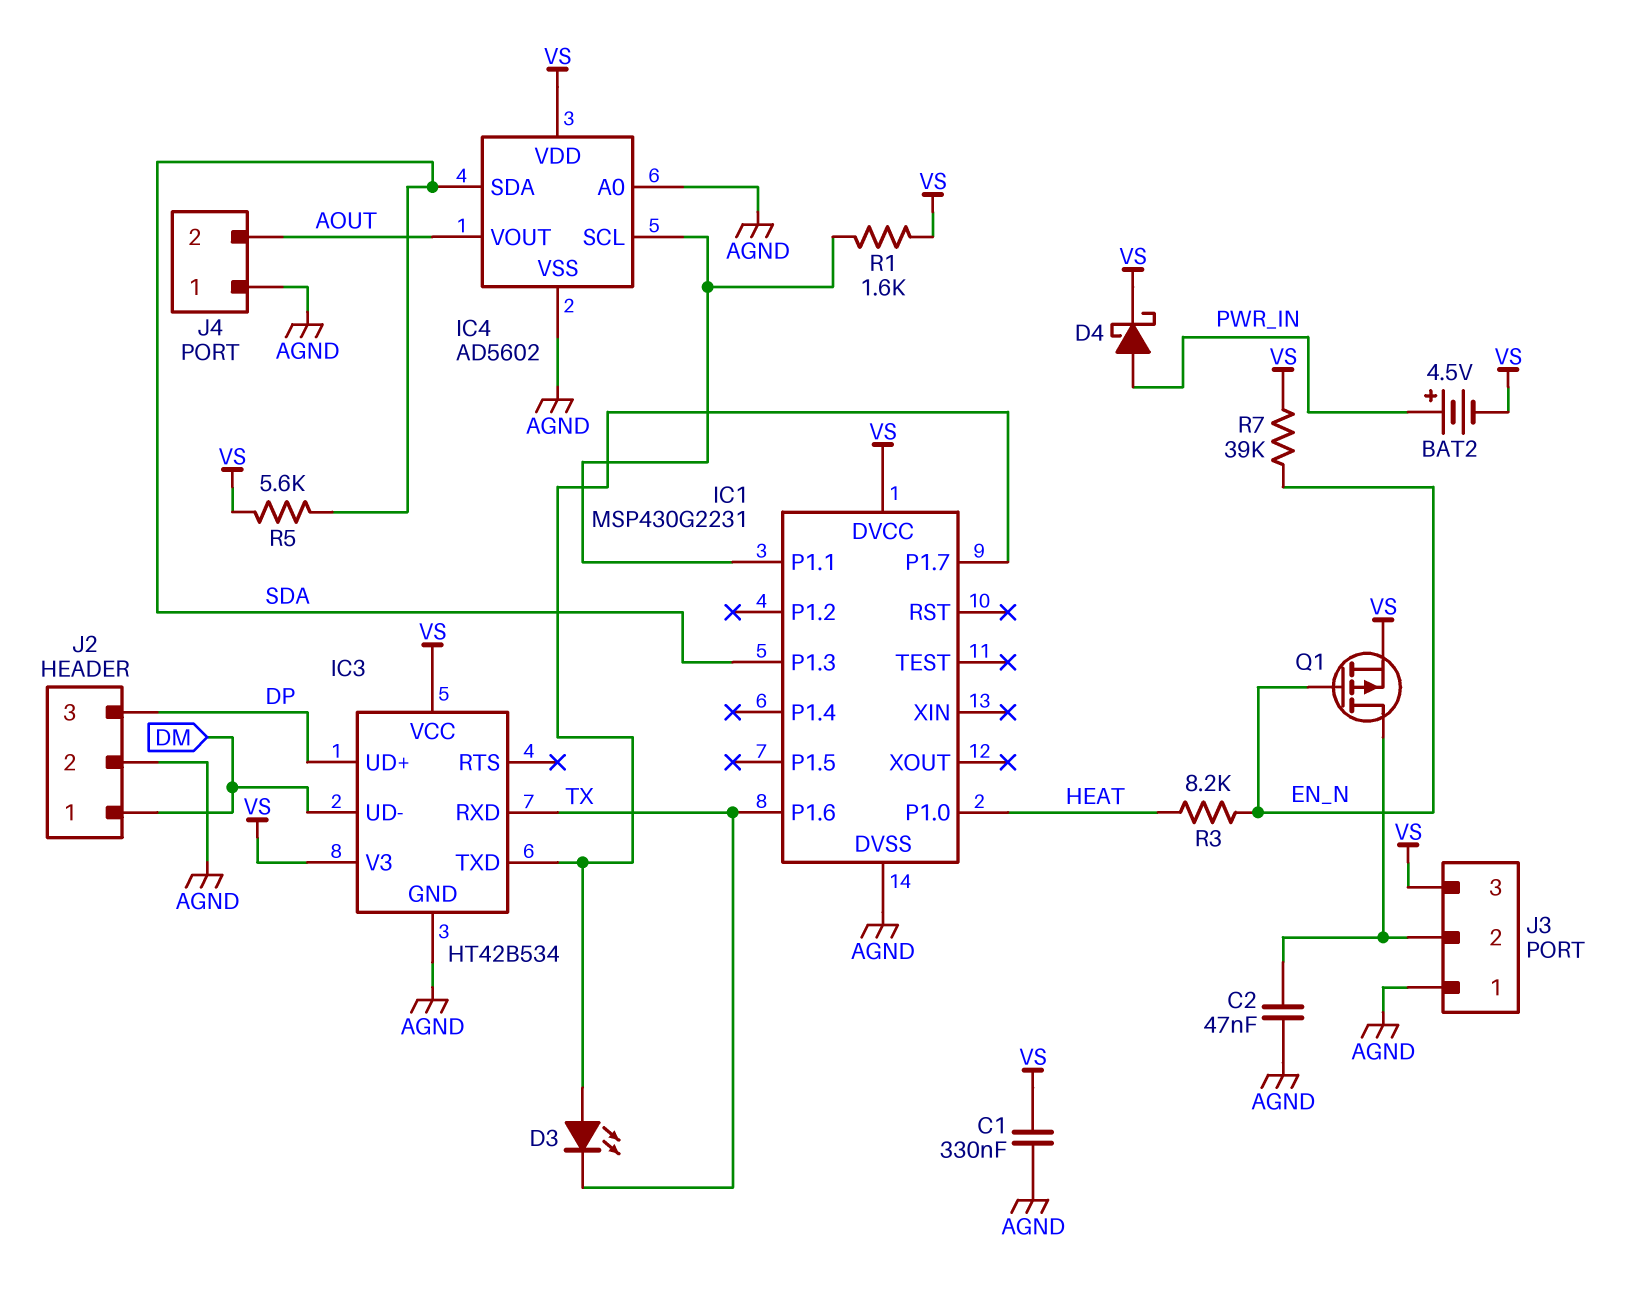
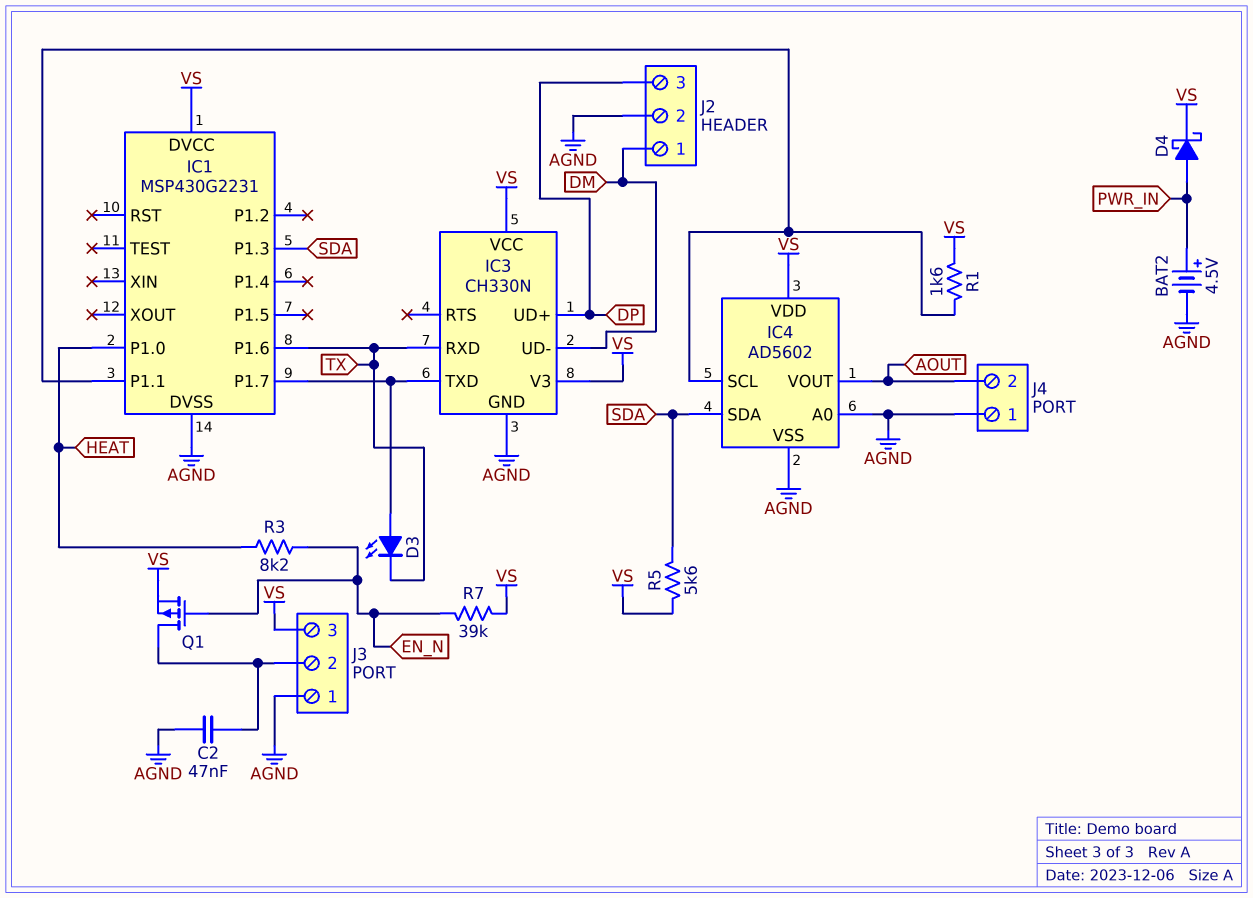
BAT2: 4.5V (plus PWR_IN, minus VS) -> 4.5V (plus PWR_IN, minus AGND)
C1: 330nF (AGND, VS) -> none
IC3: HT42B534 -> CH330N

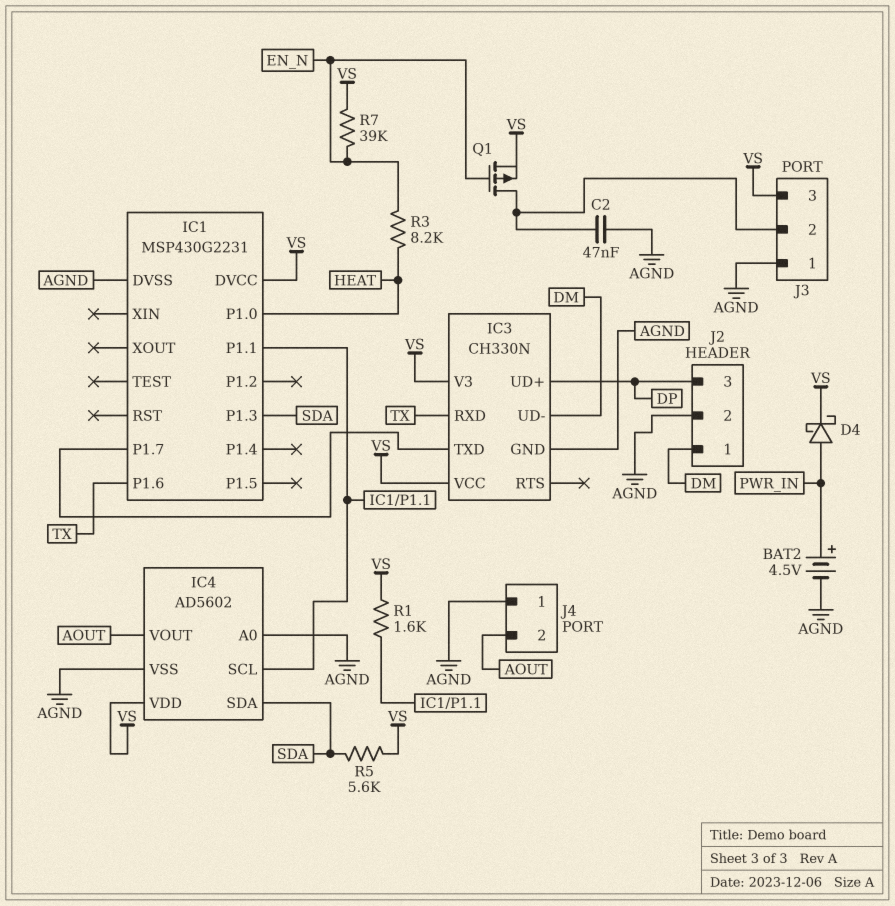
D3: LED (A IC1/P1.7, K TX) -> none

